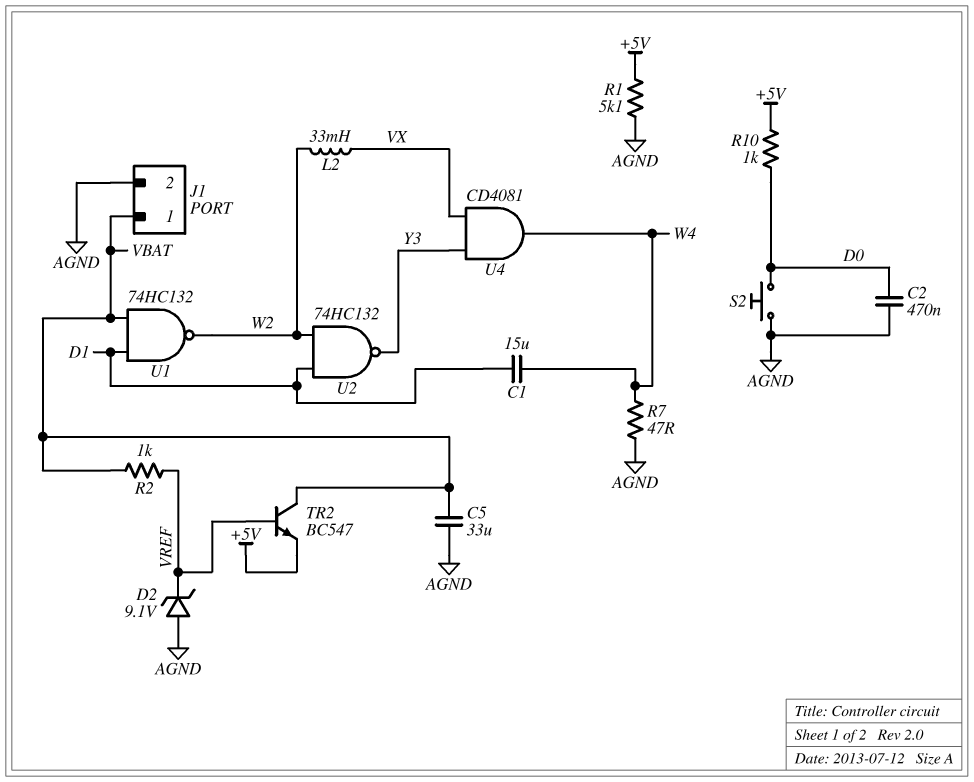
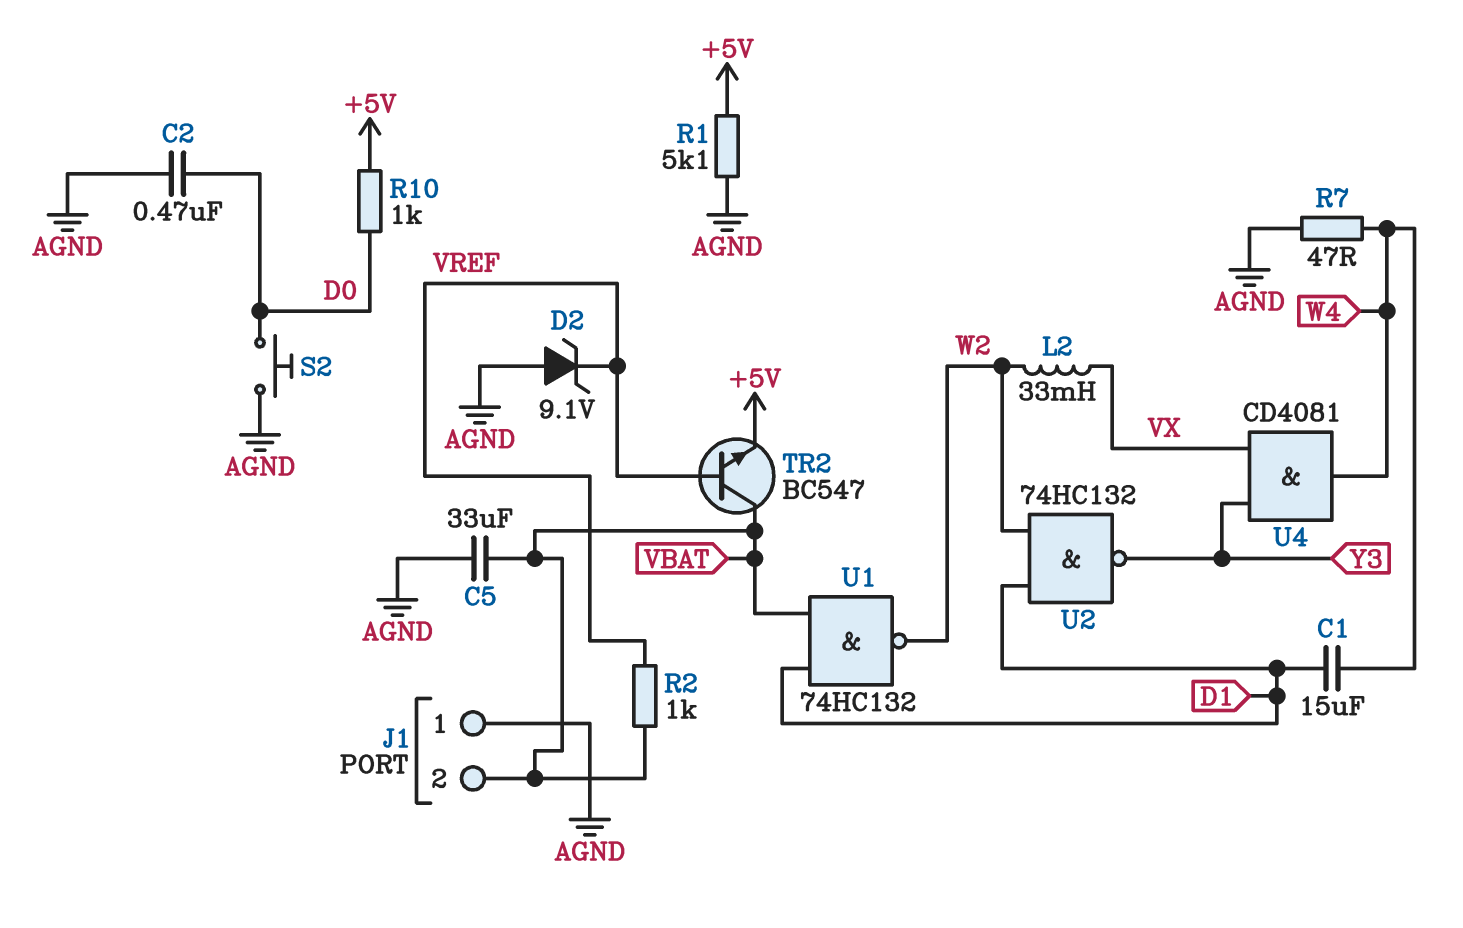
J1 pin 1: VBAT -> AGND
J1 pin 2: AGND -> VBAT

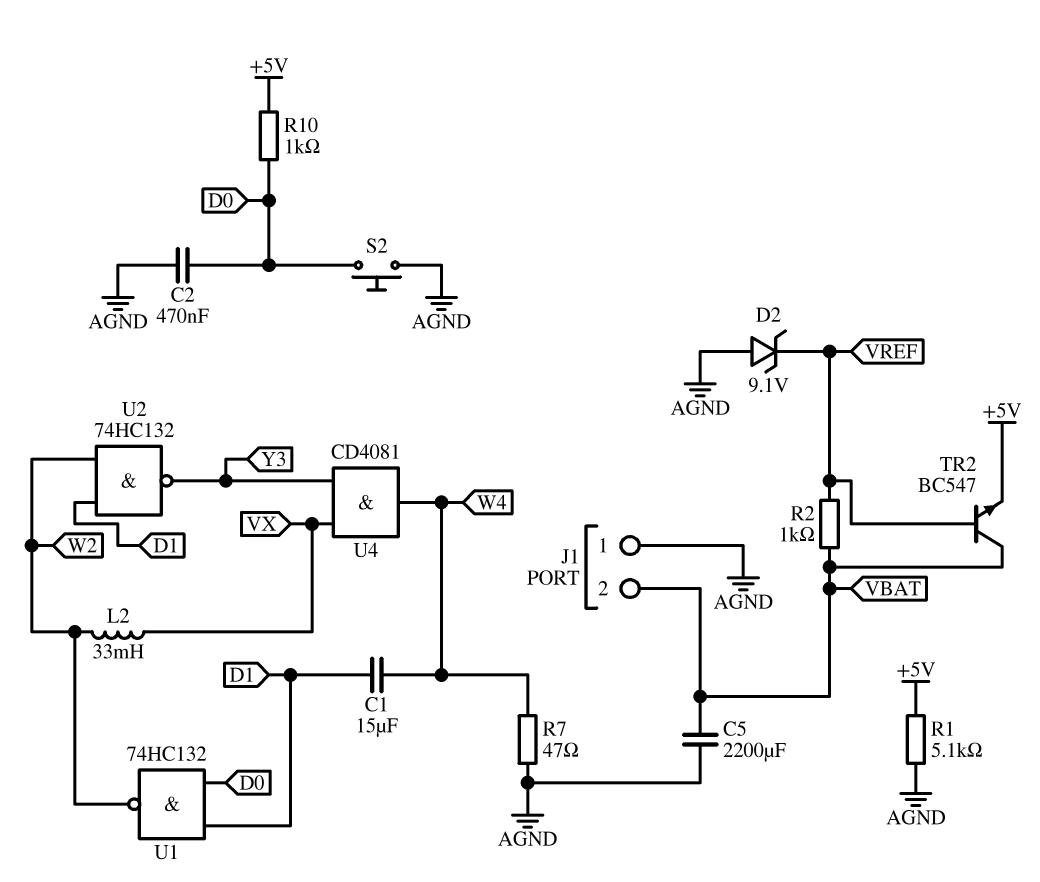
C5: 33uF (AGND, VBAT) -> 2200uF (AGND, VBAT)
U1: NAND 74HC132 (in D1, in VBAT, out W2) -> NAND 74HC132 (in D0, in D1, out W2)

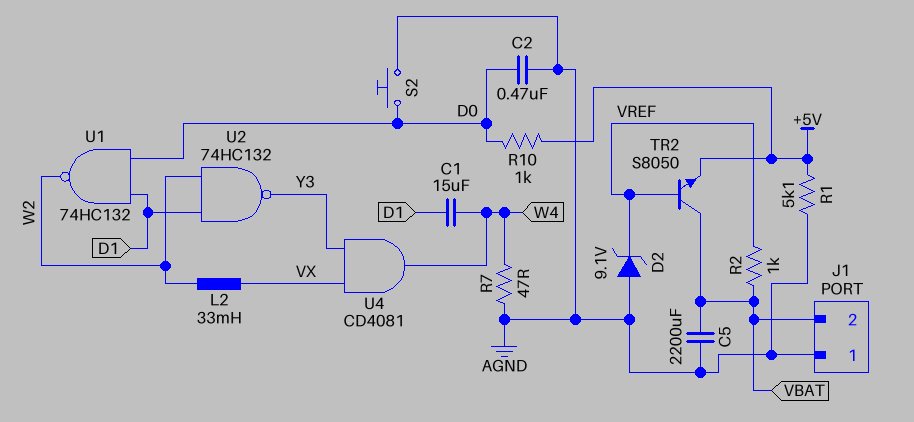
TR2: NPN BC547 (B VREF, C VBAT, E +5V) -> NPN S8050 (B VREF, C VBAT, E +5V)

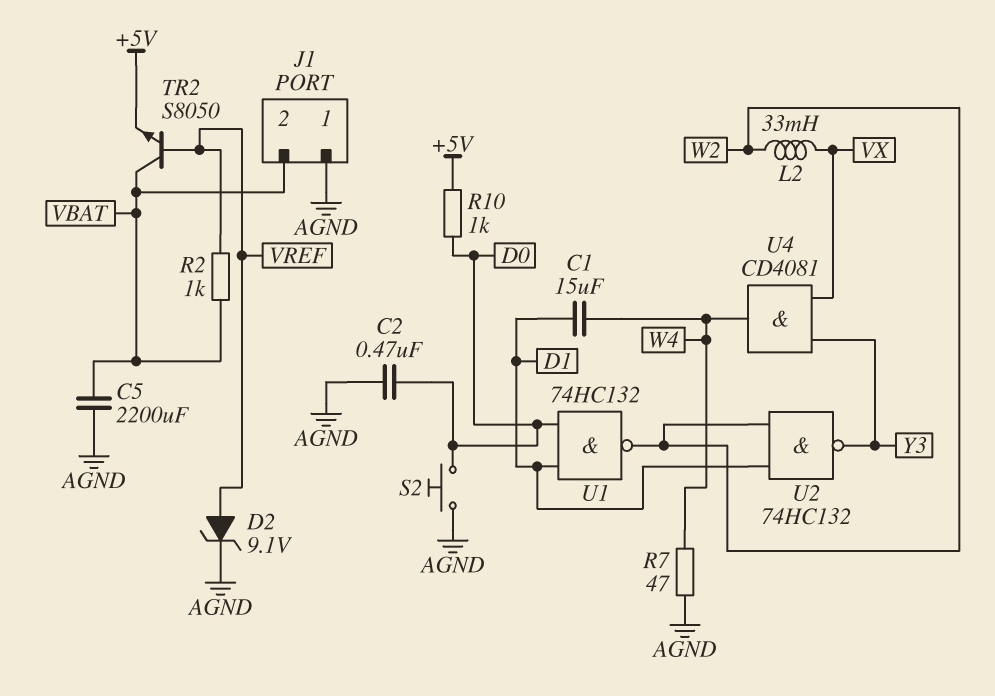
D2: zener 9.1V (A AGND, K VREF) -> zener 9.1V (A VREF, K AGND)
R1: 5.1k (+5V, AGND) -> none

